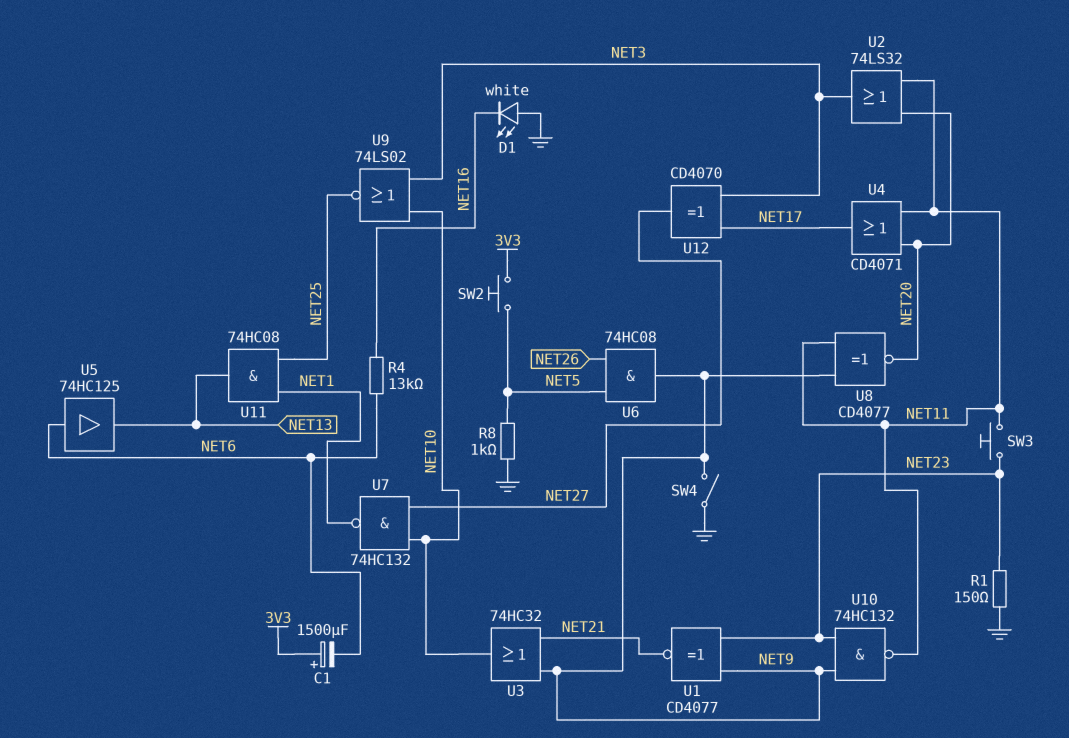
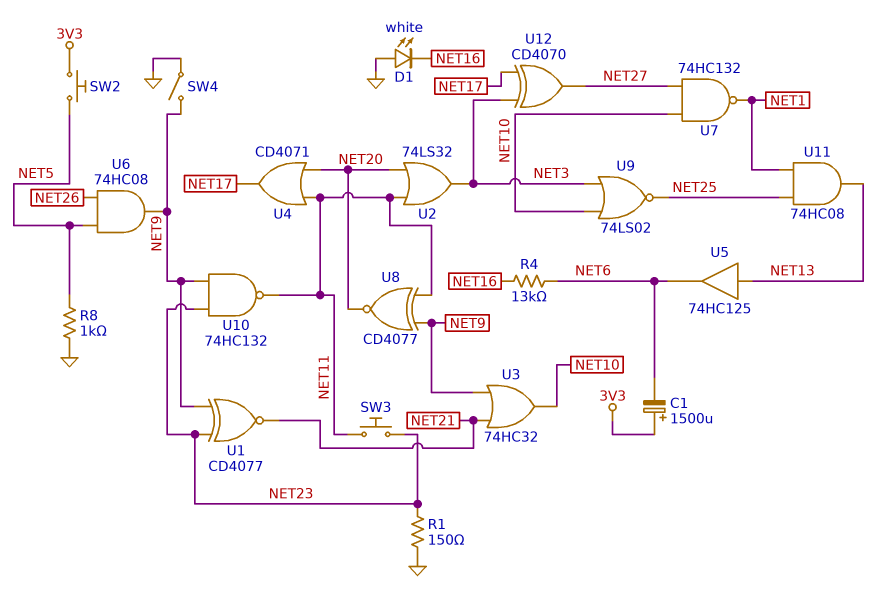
U5: buffer 74HC125 (in NET6, out NET13) -> buffer 74HC125 (in NET13, out NET6)

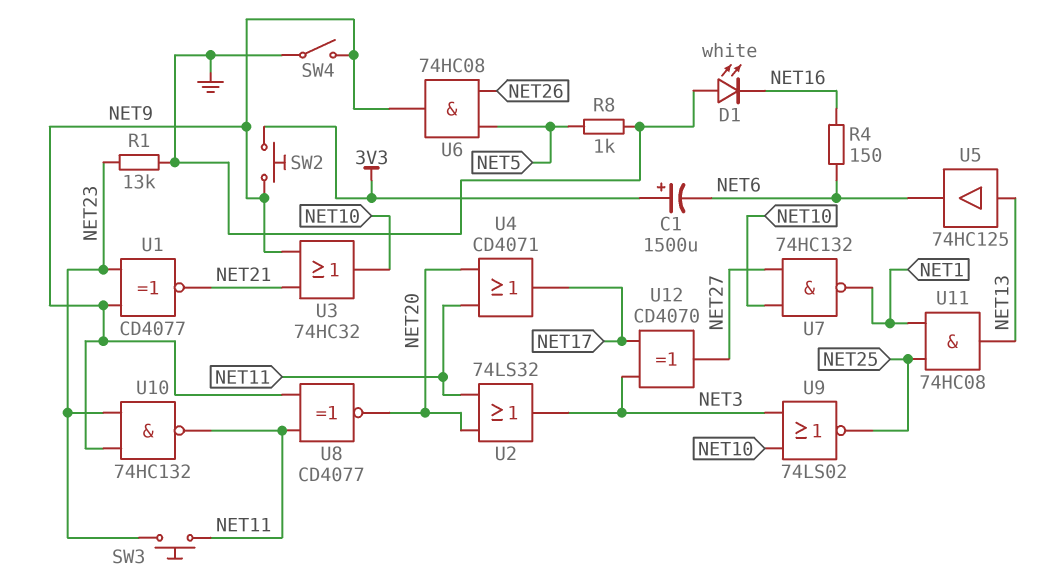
R1: 150 (GND, NET23) -> 13k (GND, NET23)
R4: 13k (NET6, NET16) -> 150 (NET6, NET16)
SW2: button (3V3, NET5) -> button (3V3, NET9)

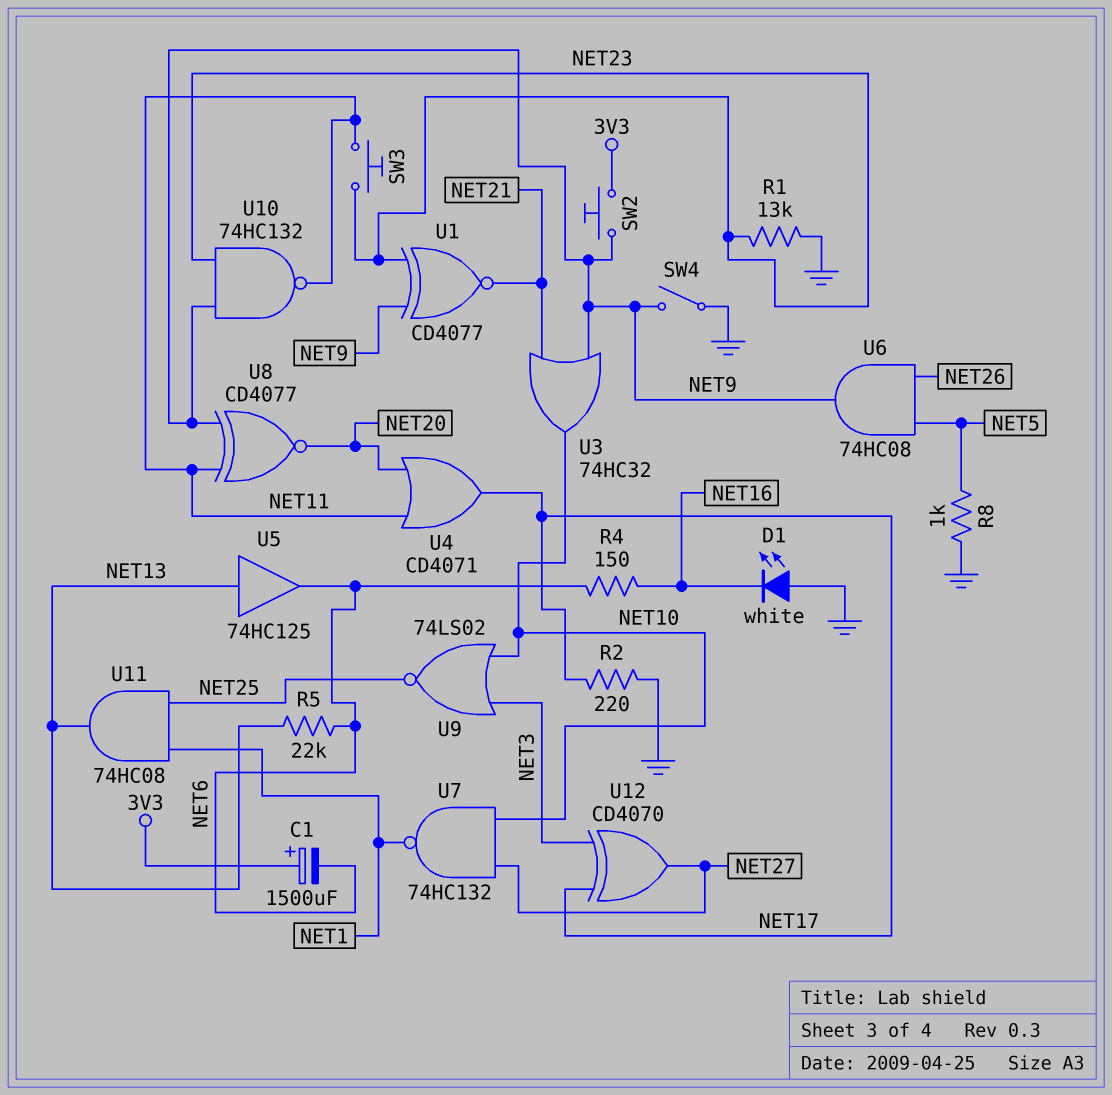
R2: none -> 220 (GND, NET17)
R5: none -> 22k (NET6, NET13)
U2: OR 74LS32 (in NET11, in NET20, out NET3) -> none

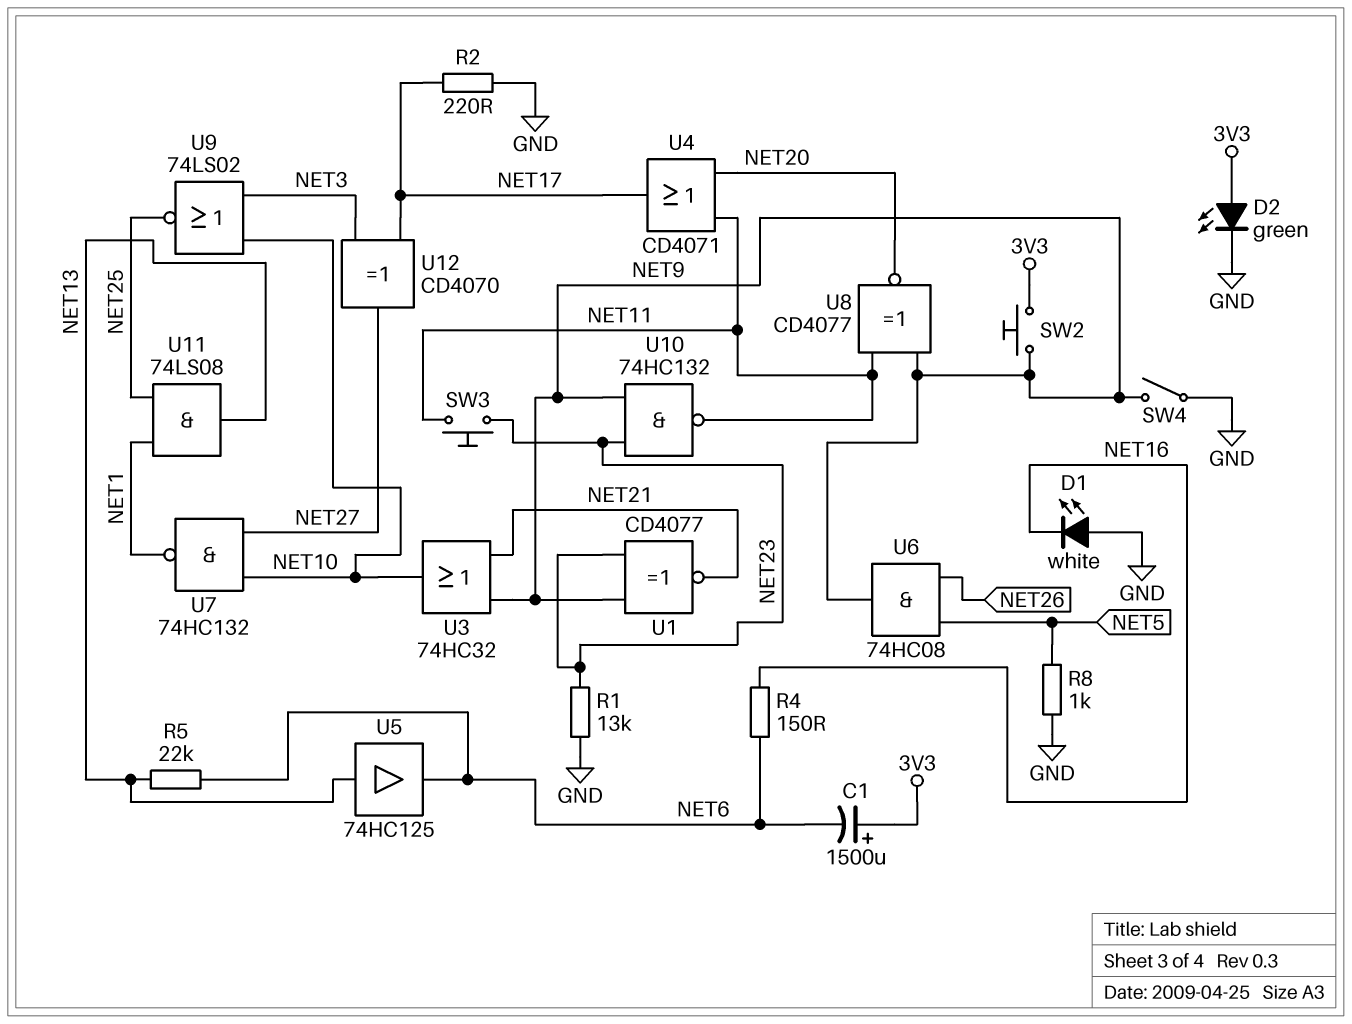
D2: none -> LED green (A 3V3, K GND)
U11: AND 74HC08 (in NET1, in NET25, out NET13) -> AND 74LS08 (in NET1, in NET25, out NET13)

